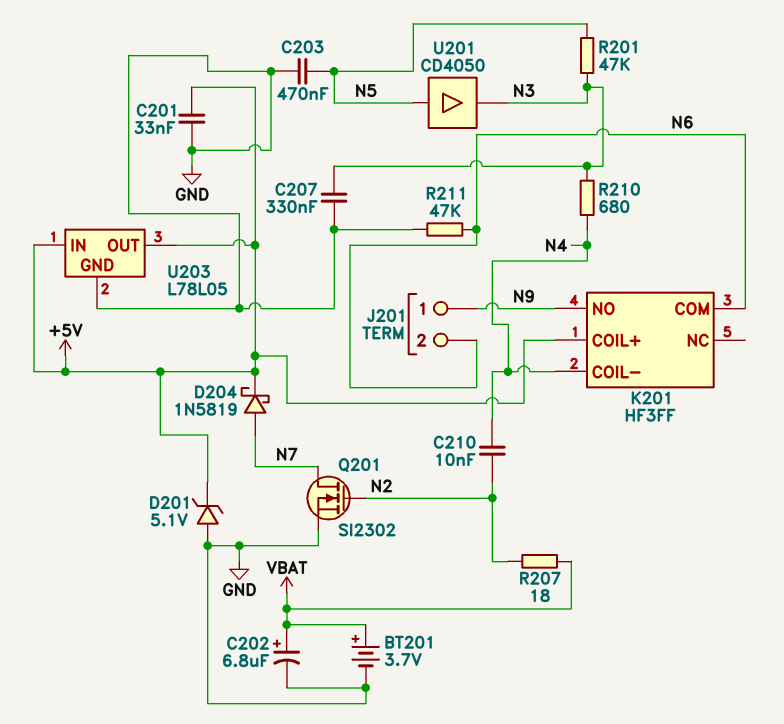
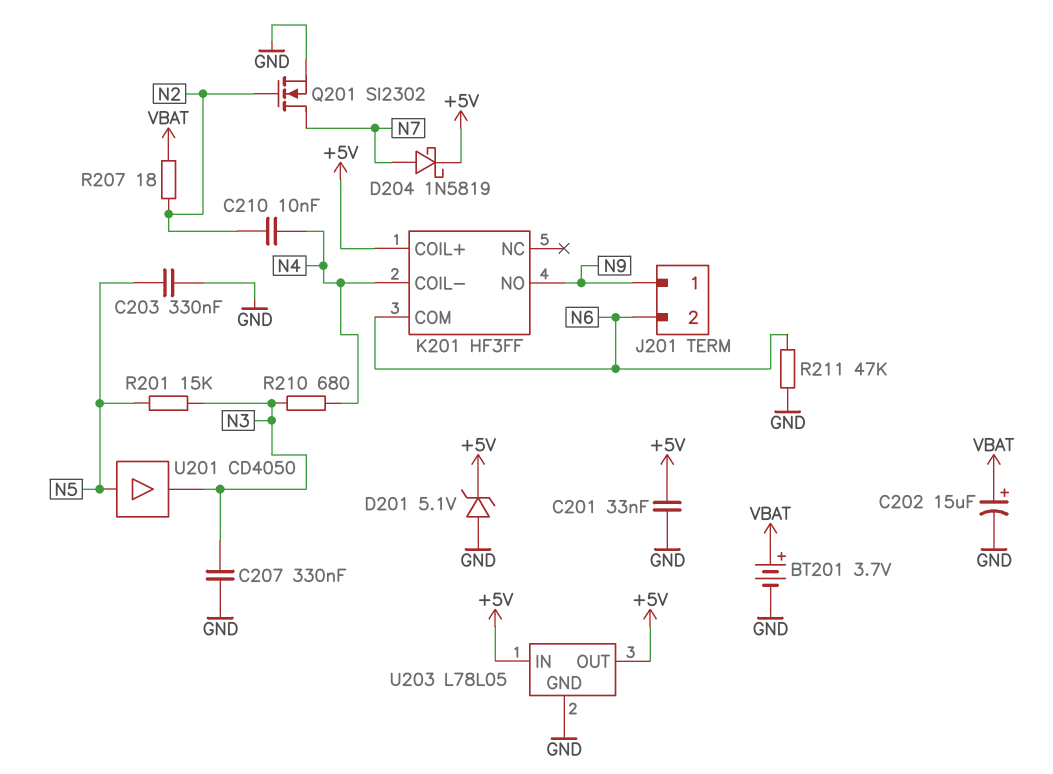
C202: 6.8uF (plus VBAT, minus GND) -> 15uF (plus VBAT, minus GND)
C203: 470nF (GND, N5) -> 330nF (GND, N5)
R201: 47k (N3, N5) -> 15k (N3, N5)

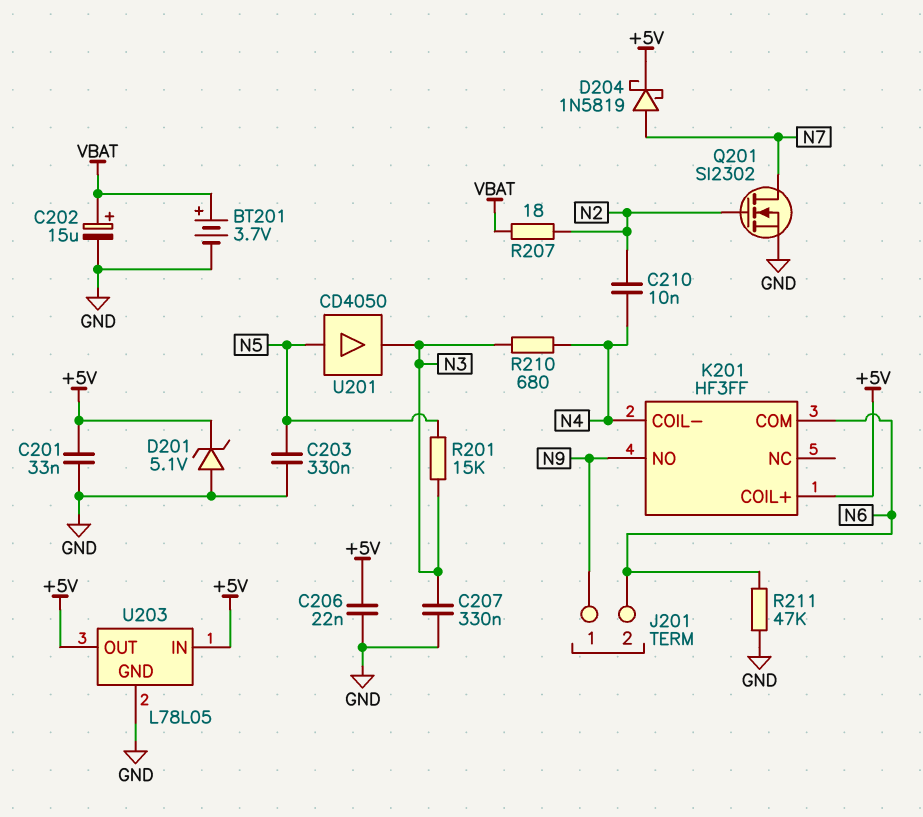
C206: none -> 22nF (+5V, GND)

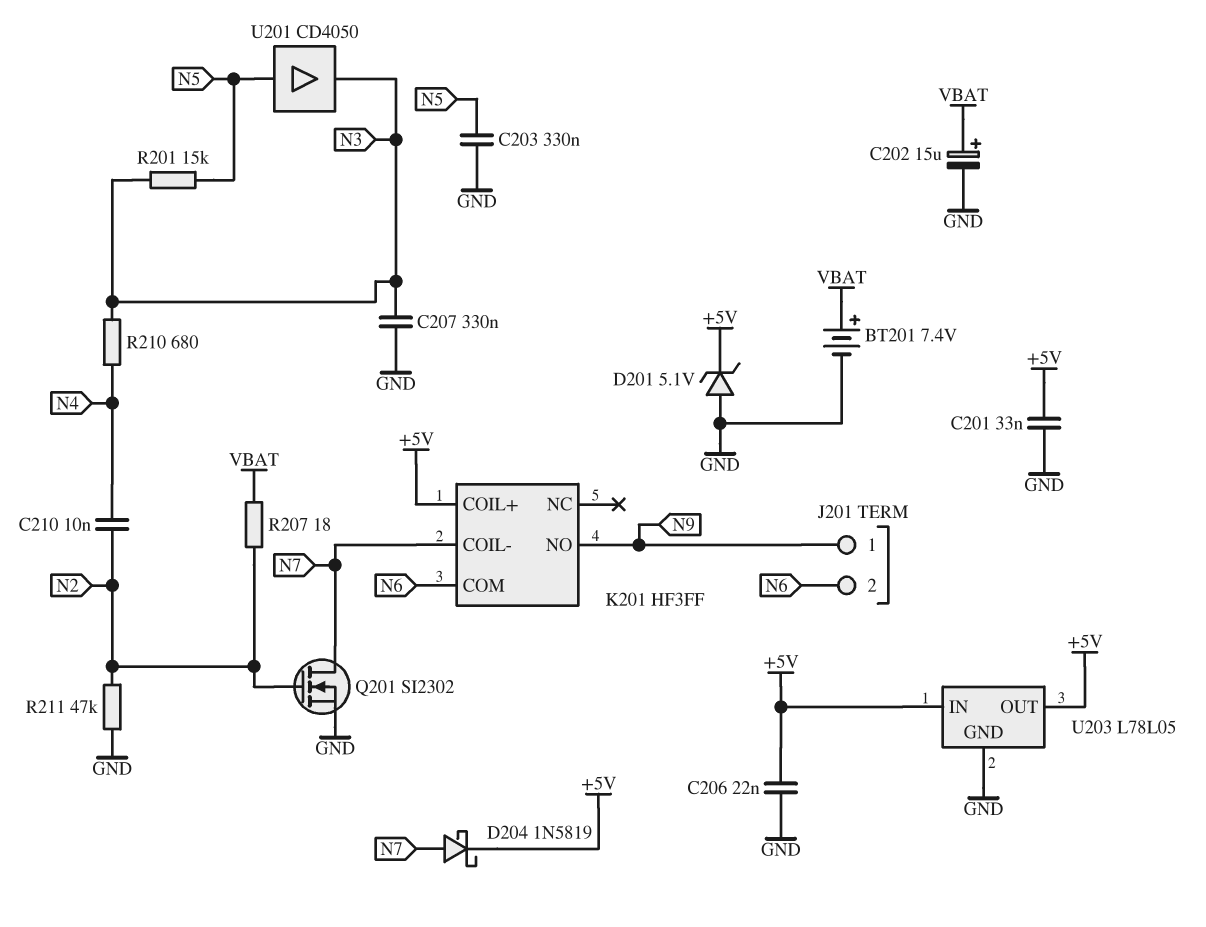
BT201: 3.7V (plus VBAT, minus GND) -> 7.4V (plus VBAT, minus GND)
K201 pin COIL-: N4 -> N7
R211: 47k (GND, N6) -> 47k (GND, N2)

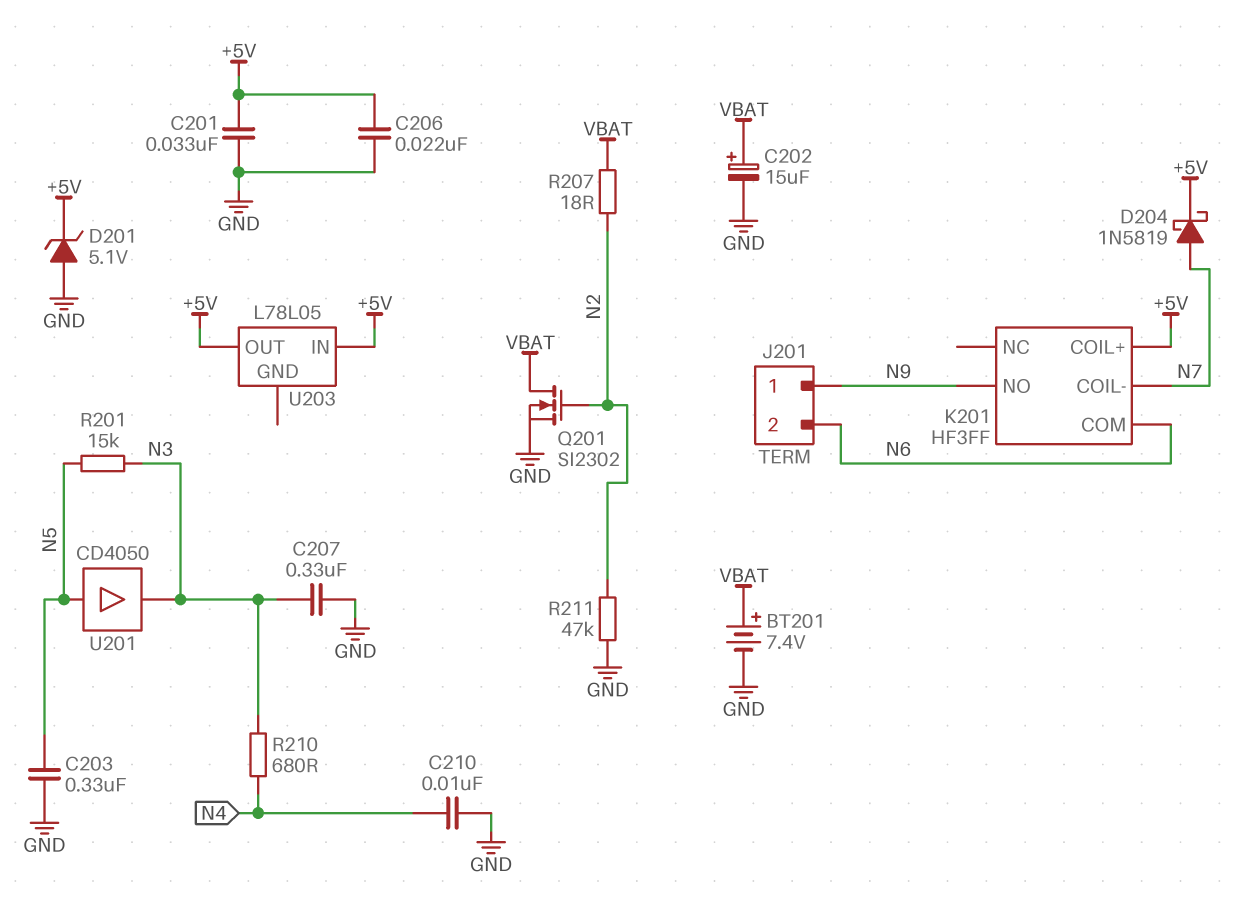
C210: 10nF (N2, N4) -> 10nF (GND, N4)
Q201: NMOS SI2302 (G N2, D N7, S GND) -> NMOS SI2302 (G N2, D VBAT, S GND)
U203 pin GND: GND -> none

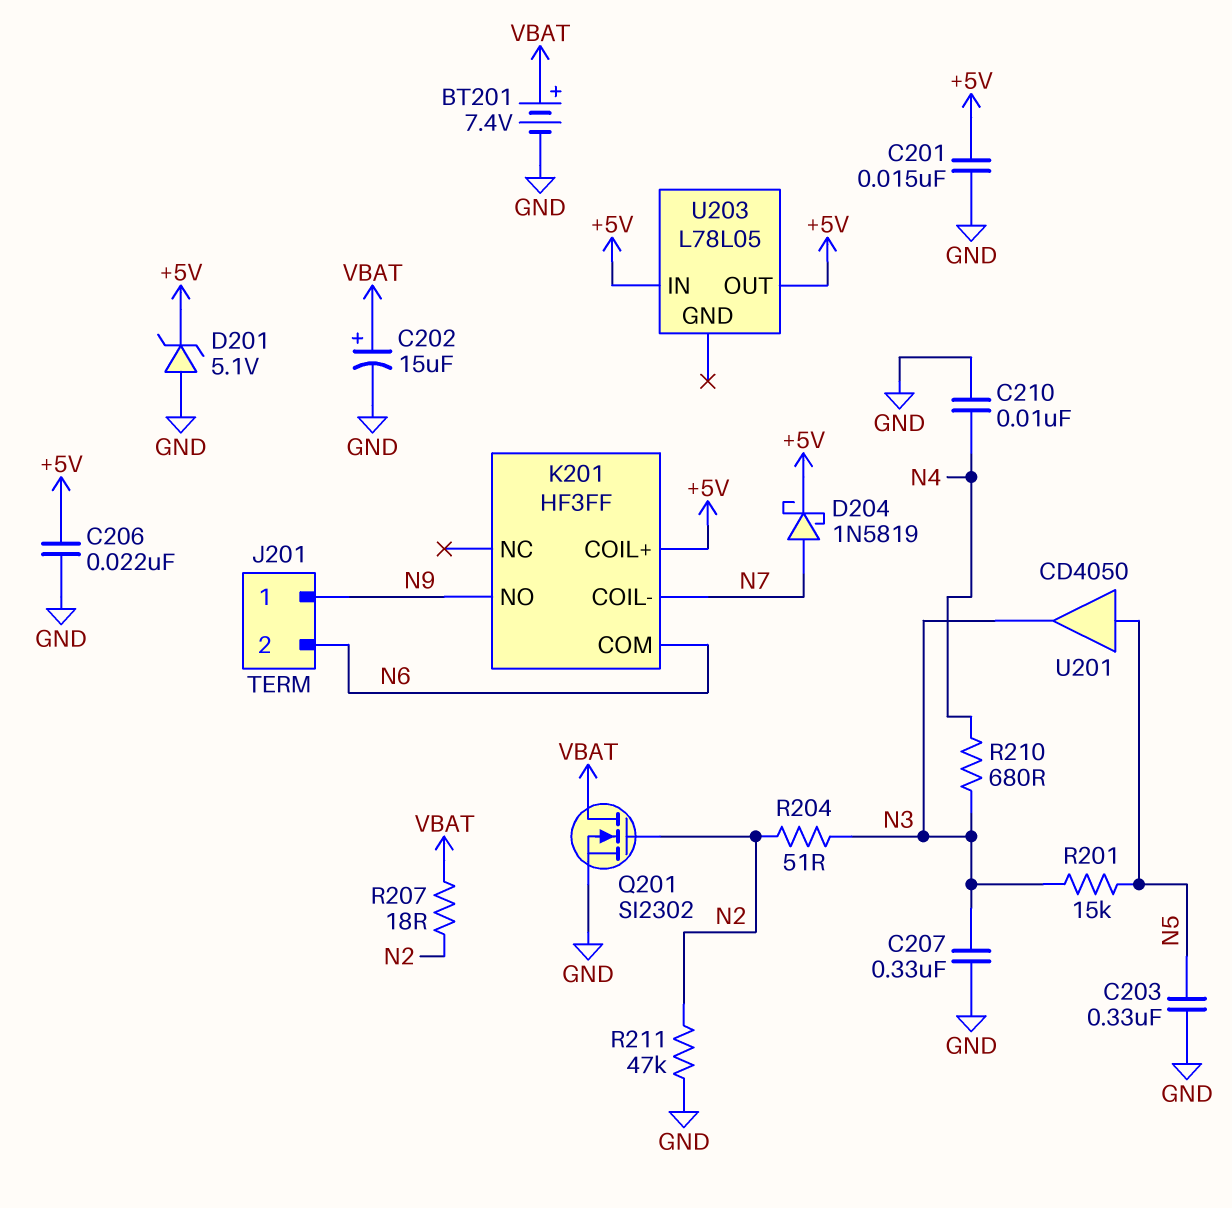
C201: 33nF (+5V, GND) -> 15nF (+5V, GND)
R204: none -> 51 (N2, N3)

